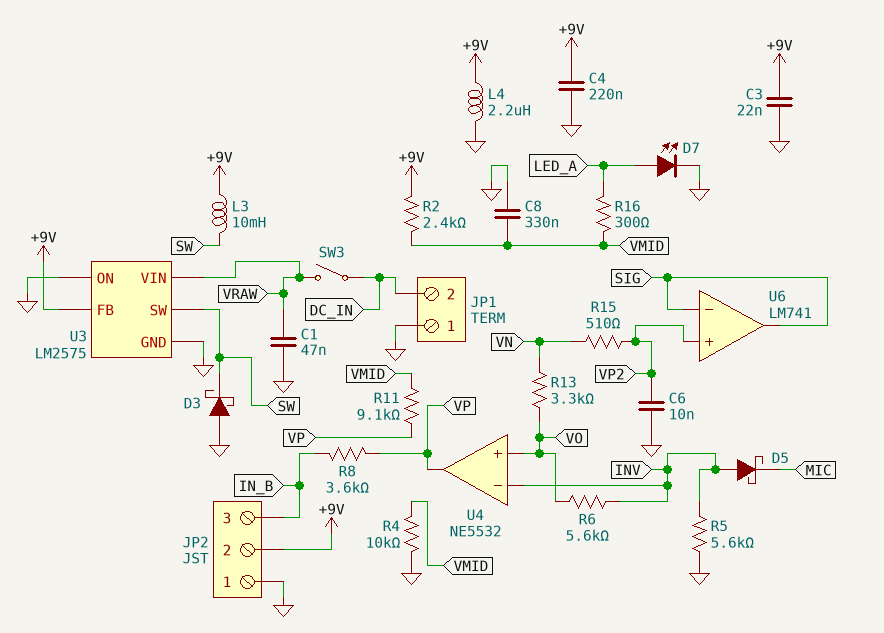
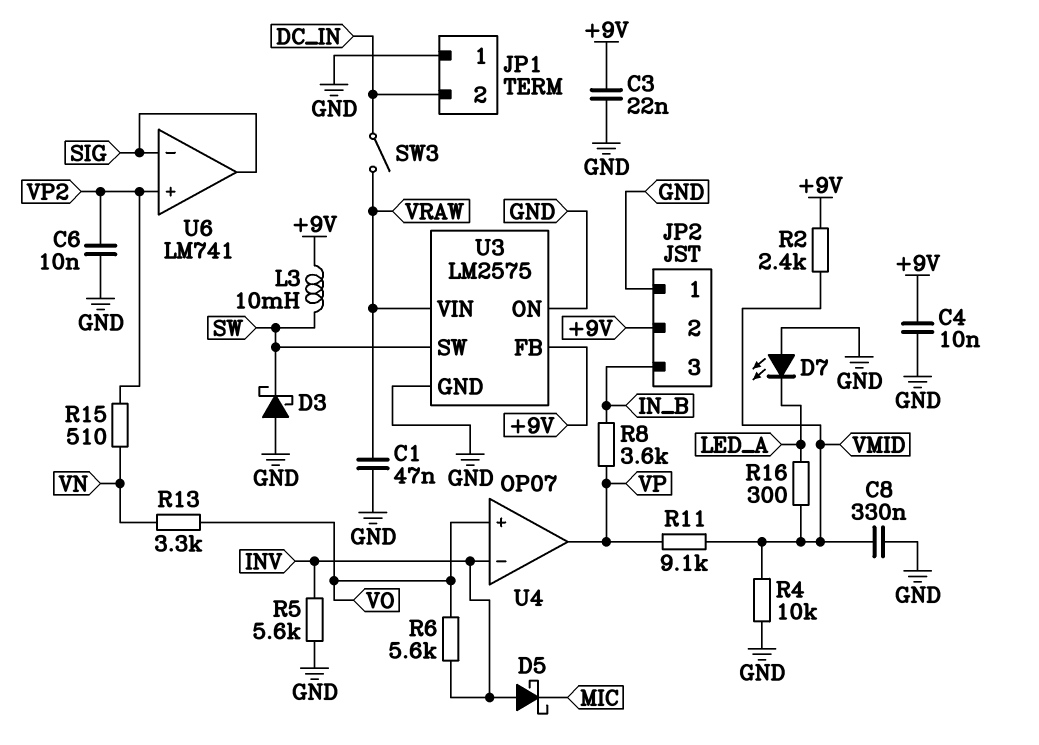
C4: 220nF (+9V, GND) -> 10nF (+9V, GND)
D7: LED (A LED_A, K GND) -> LED (A GND, K LED_A)
L4: 2.2uH (+9V, GND) -> none
U4: NE5532 -> OP07

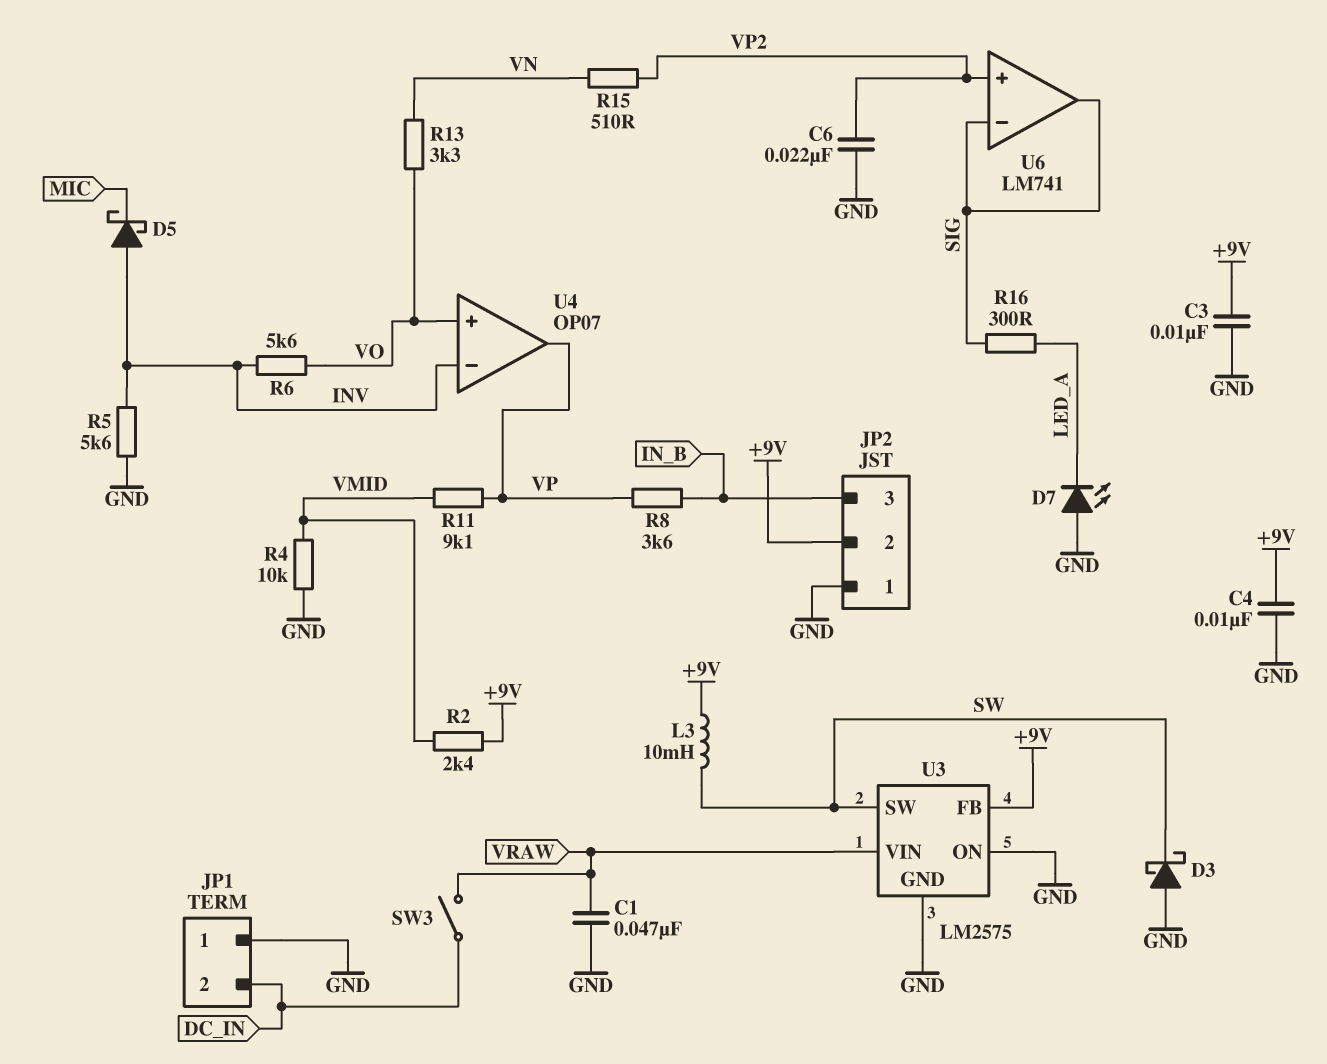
C3: 22nF (+9V, GND) -> 10nF (+9V, GND)
C6: 10nF (GND, VP2) -> 22nF (GND, VP2)
C8: 330nF (GND, VMID) -> none
R16: 300 (LED_A, VMID) -> 300 (LED_A, SIG)

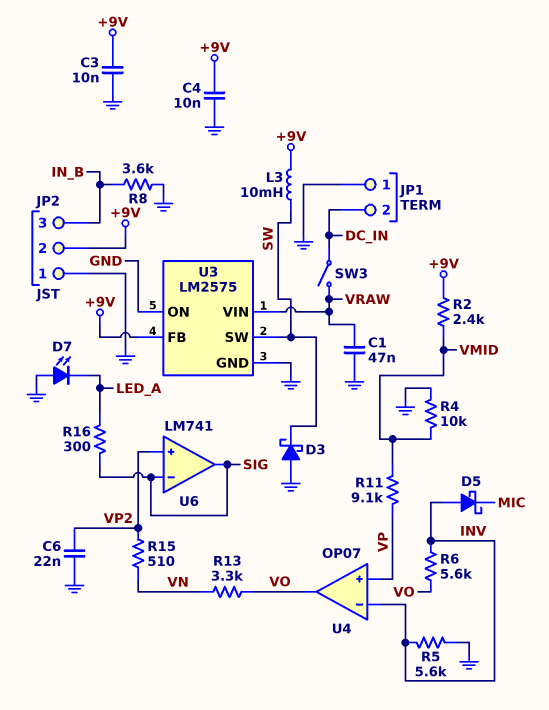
R8: 3.6k (IN_B, VP) -> 3.6k (GND, IN_B)
U4 pin in+: VO -> VP
U4 pin out: VP -> VO

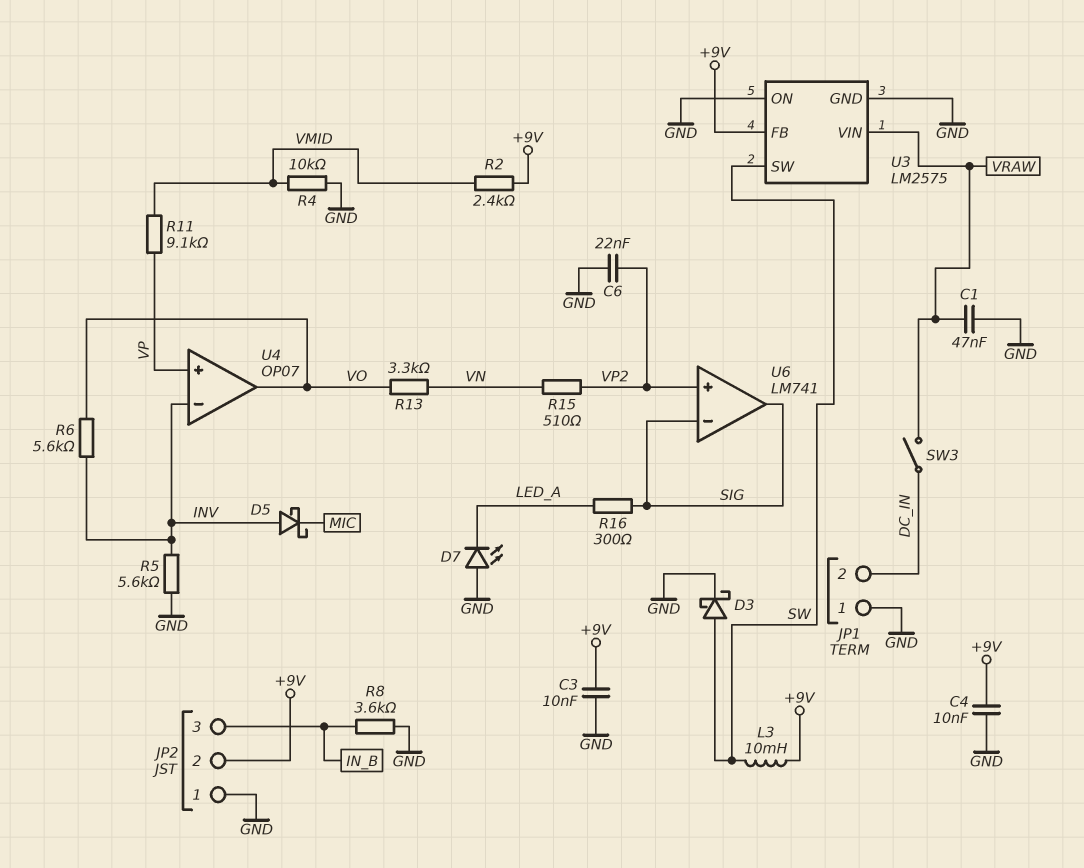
D3: schottky (A GND, K SW) -> schottky (A SW, K GND)

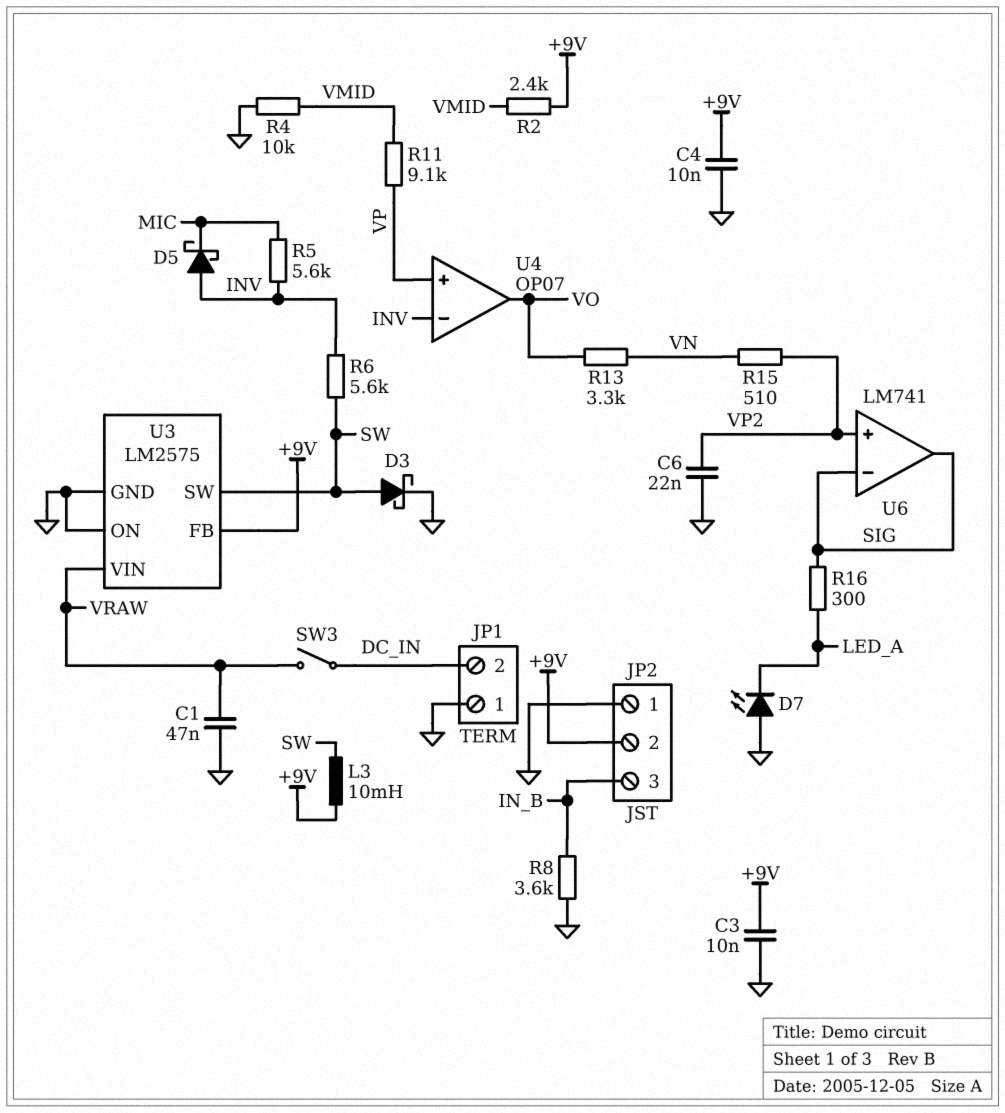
R5: 5.6k (GND, INV) -> 5.6k (INV, MIC)
R6: 5.6k (INV, VO) -> 5.6k (INV, SW)

